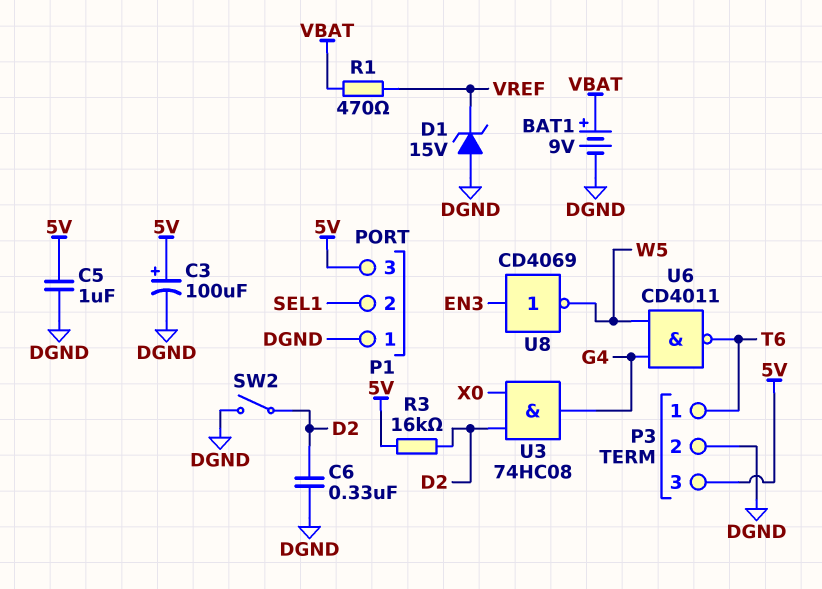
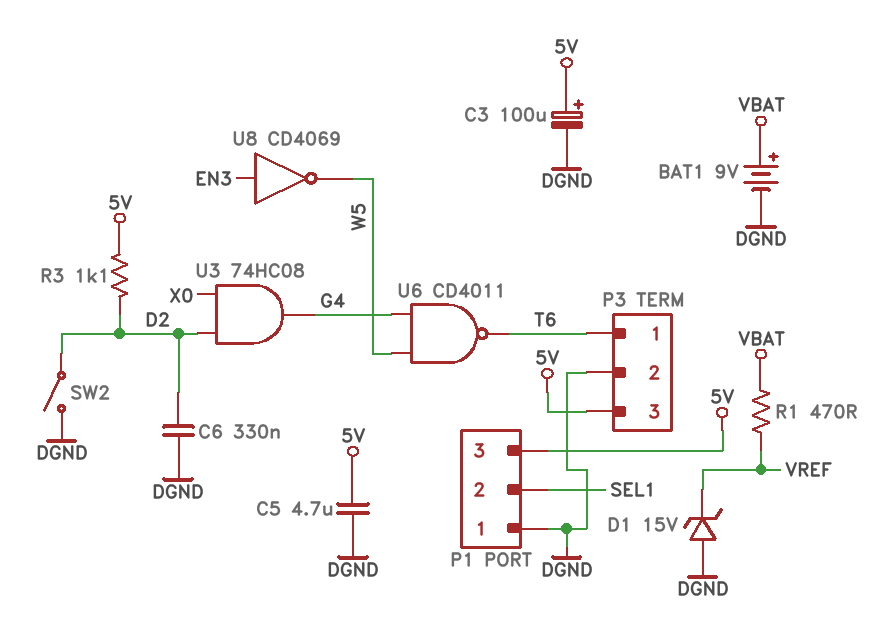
C5: 1uF (5V, DGND) -> 4.7uF (5V, DGND)
R3: 16k (5V, D2) -> 1.1k (5V, D2)

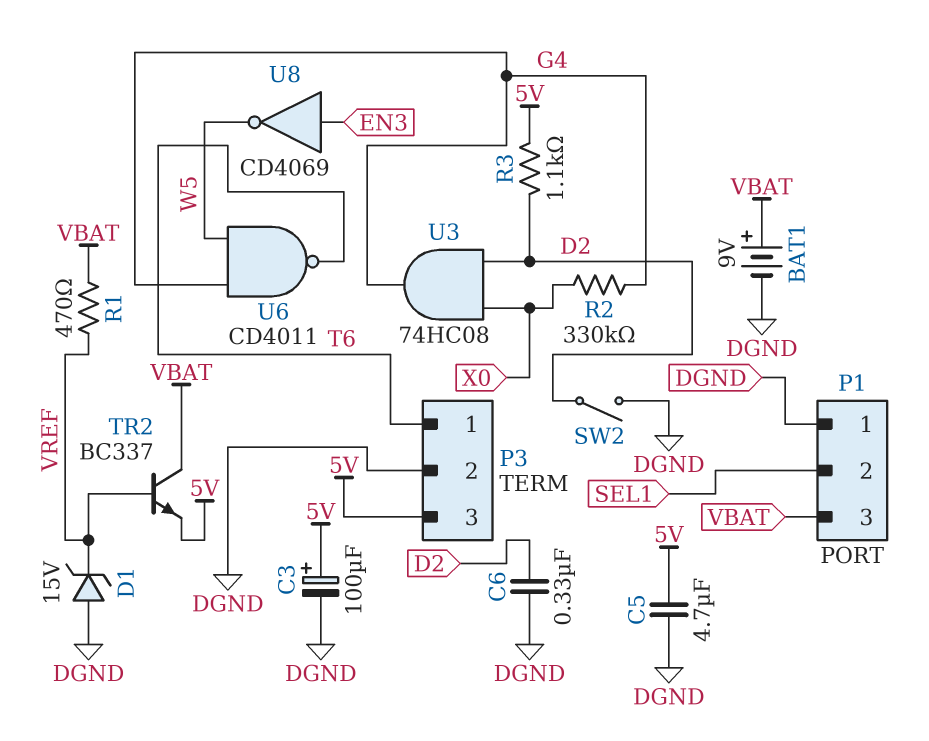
P1 pin 3: 5V -> VBAT
R2: none -> 330k (G4, X0)
TR2: none -> NPN BC337 (B VREF, C VBAT, E 5V)

